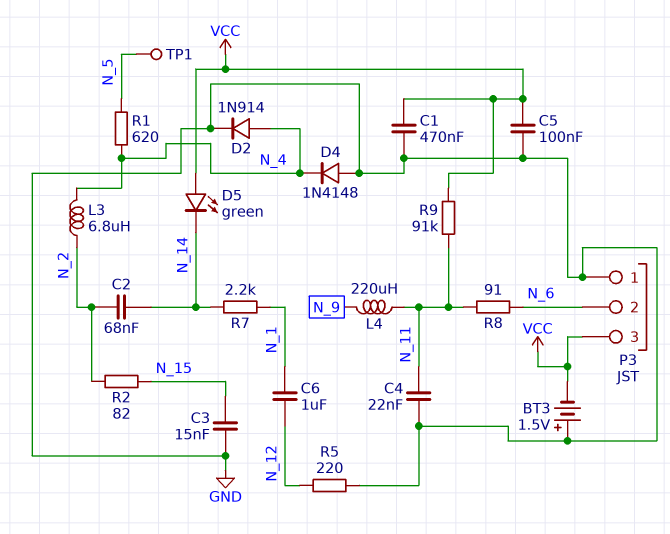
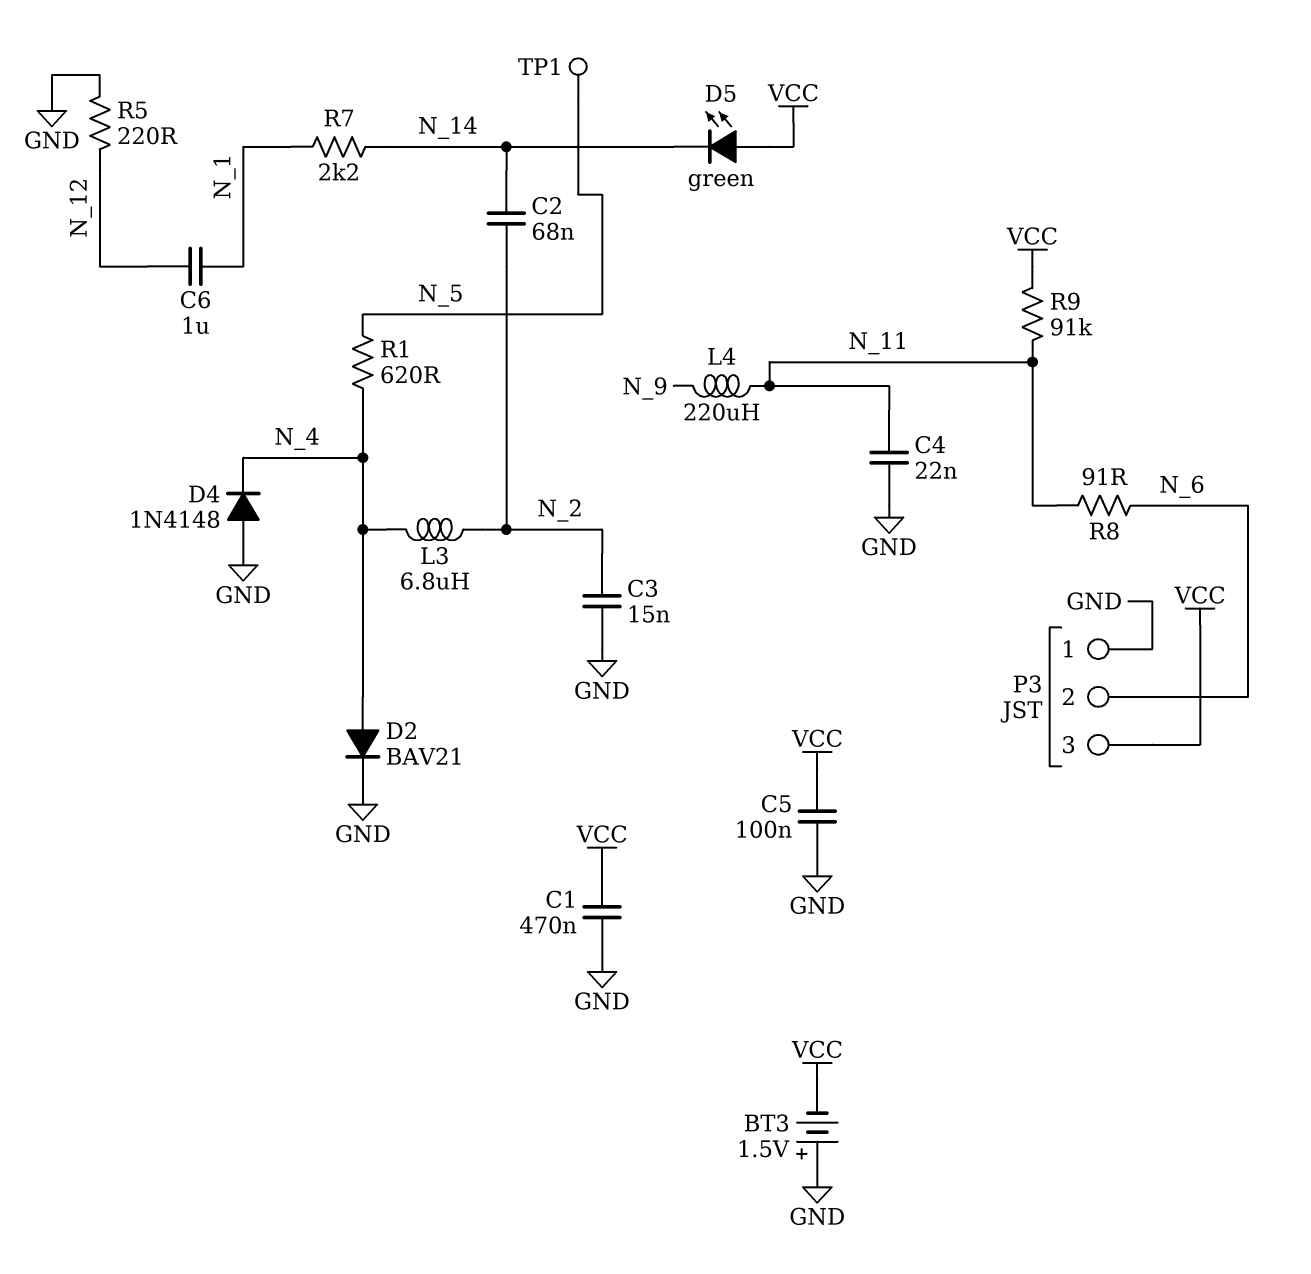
C3: 15nF (GND, N_15) -> 15nF (GND, N_2)
D2: diode 1N914 (A N_4, K GND) -> diode BAV21 (A N_4, K GND)
R2: 82 (N_2, N_15) -> none

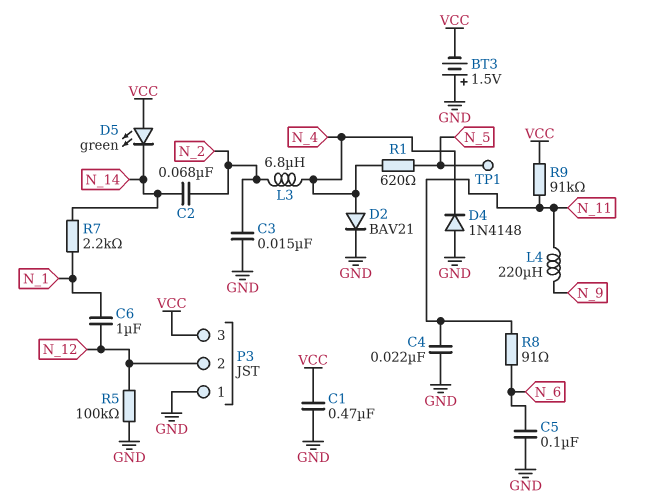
C5: 100nF (GND, VCC) -> 100nF (GND, N_6)
P3 pin 2: N_6 -> N_12
R5: 220 (GND, N_12) -> 100k (GND, N_12)

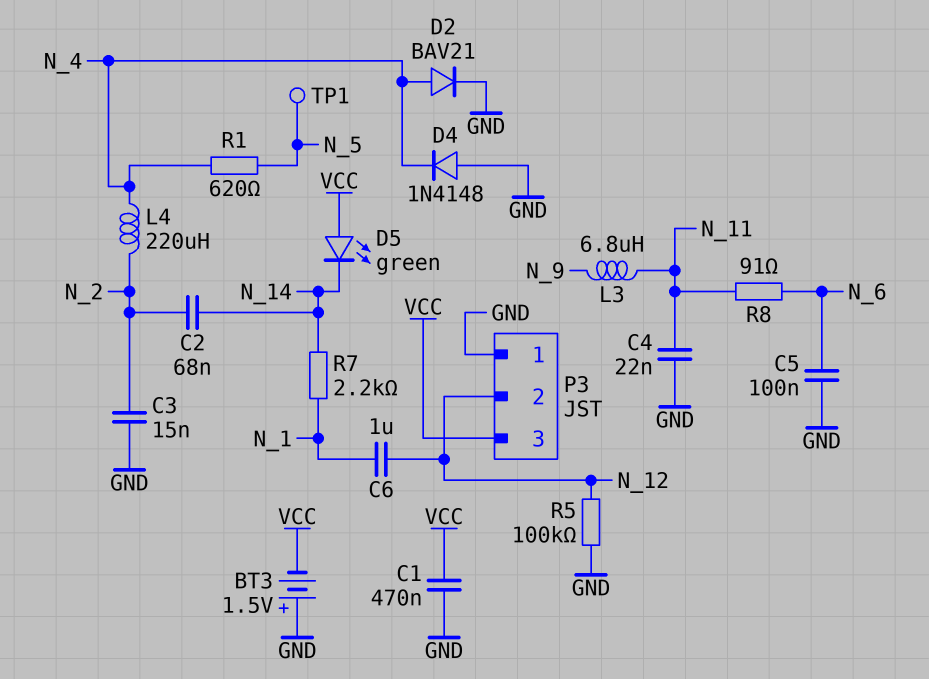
L3: 6.8uH (N_2, N_4) -> 6.8uH (N_9, N_11)
L4: 220uH (N_9, N_11) -> 220uH (N_2, N_4)
R9: 91k (N_11, VCC) -> none

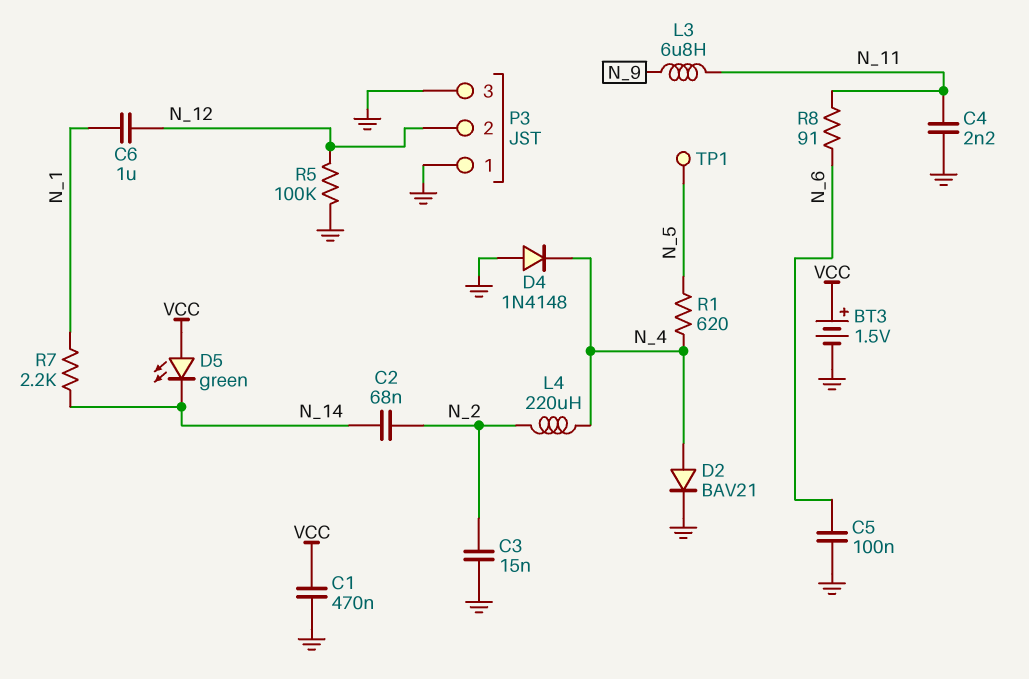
BT3: 1.5V (plus GND, minus VCC) -> 1.5V (plus VCC, minus GND)
C4: 22nF (GND, N_11) -> 2.2nF (GND, N_11)
P3 pin 3: VCC -> GND

